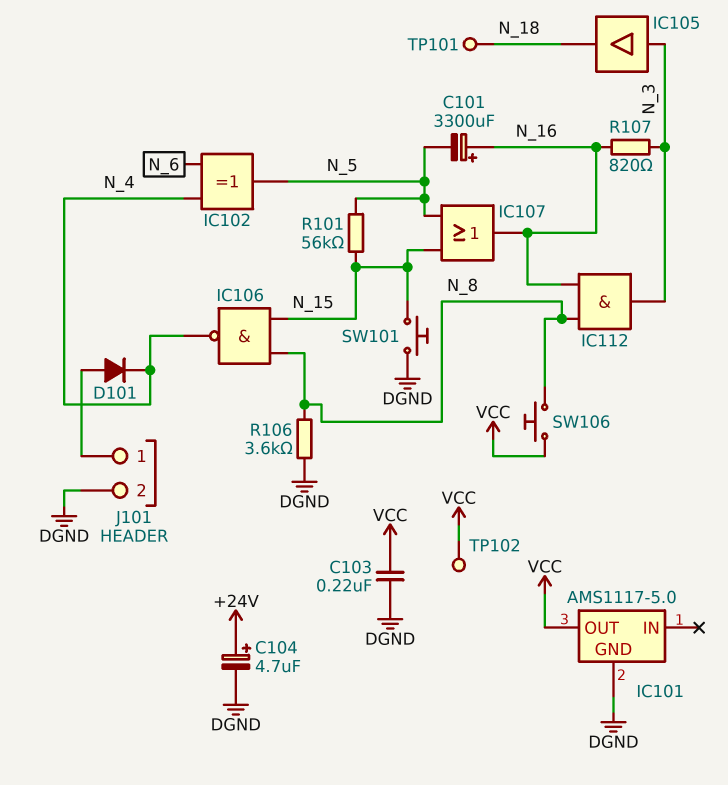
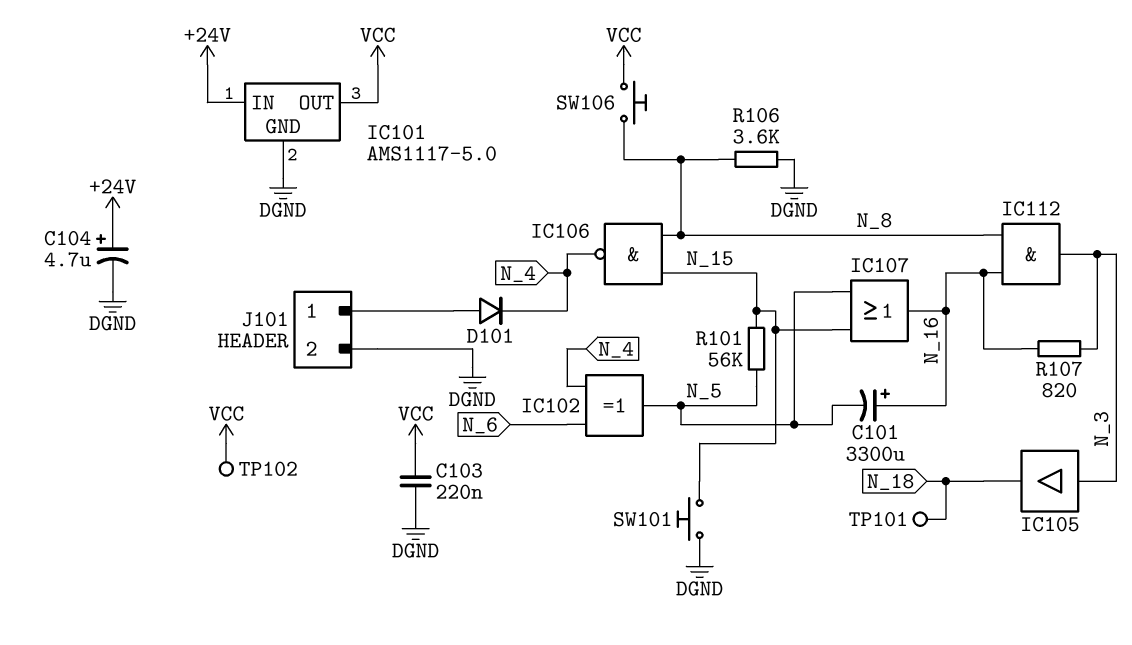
IC101 pin IN: none -> +24V

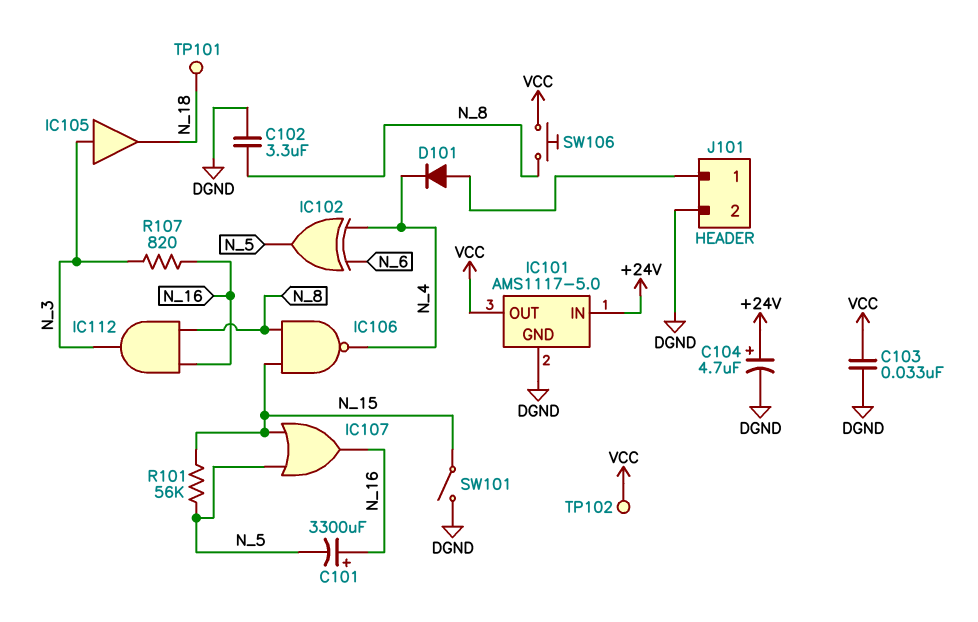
C102: none -> 3.3uF (DGND, N_8)
C103: 220nF (DGND, VCC) -> 33nF (DGND, VCC)
R106: 3.6k (DGND, N_8) -> none
SW101: button (DGND, N_15) -> switch (DGND, N_15)

